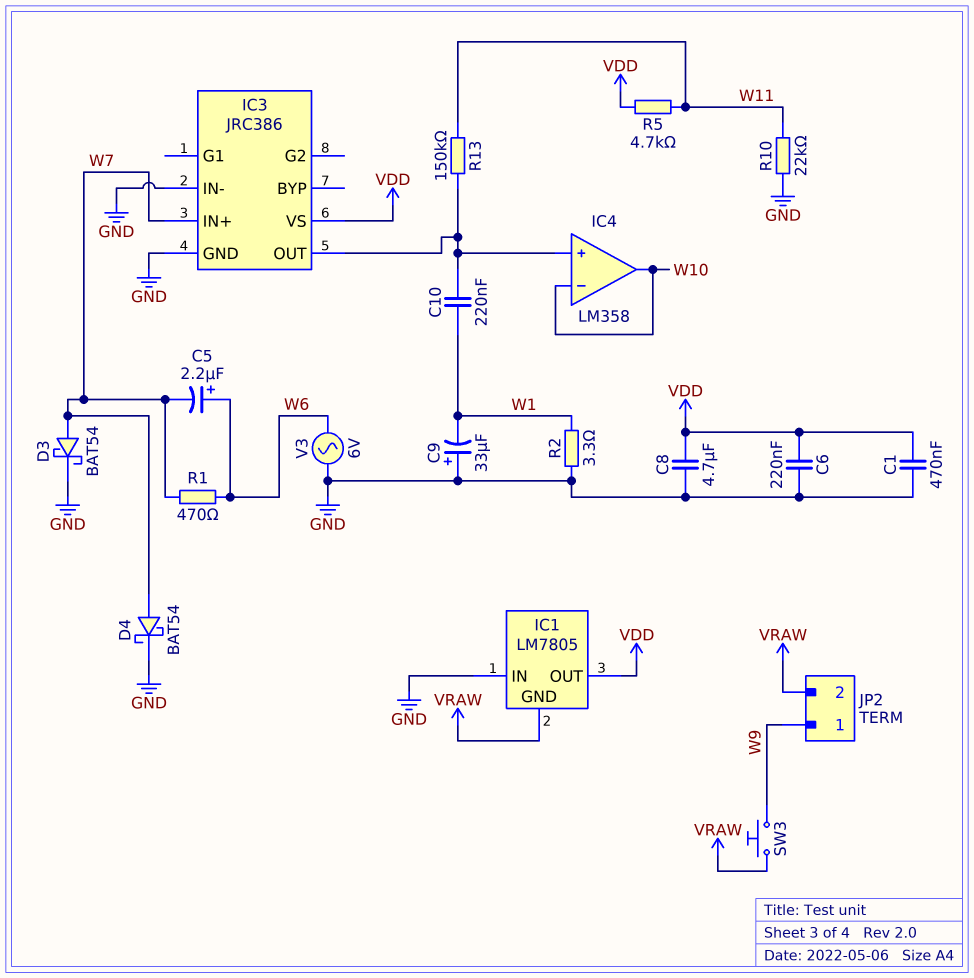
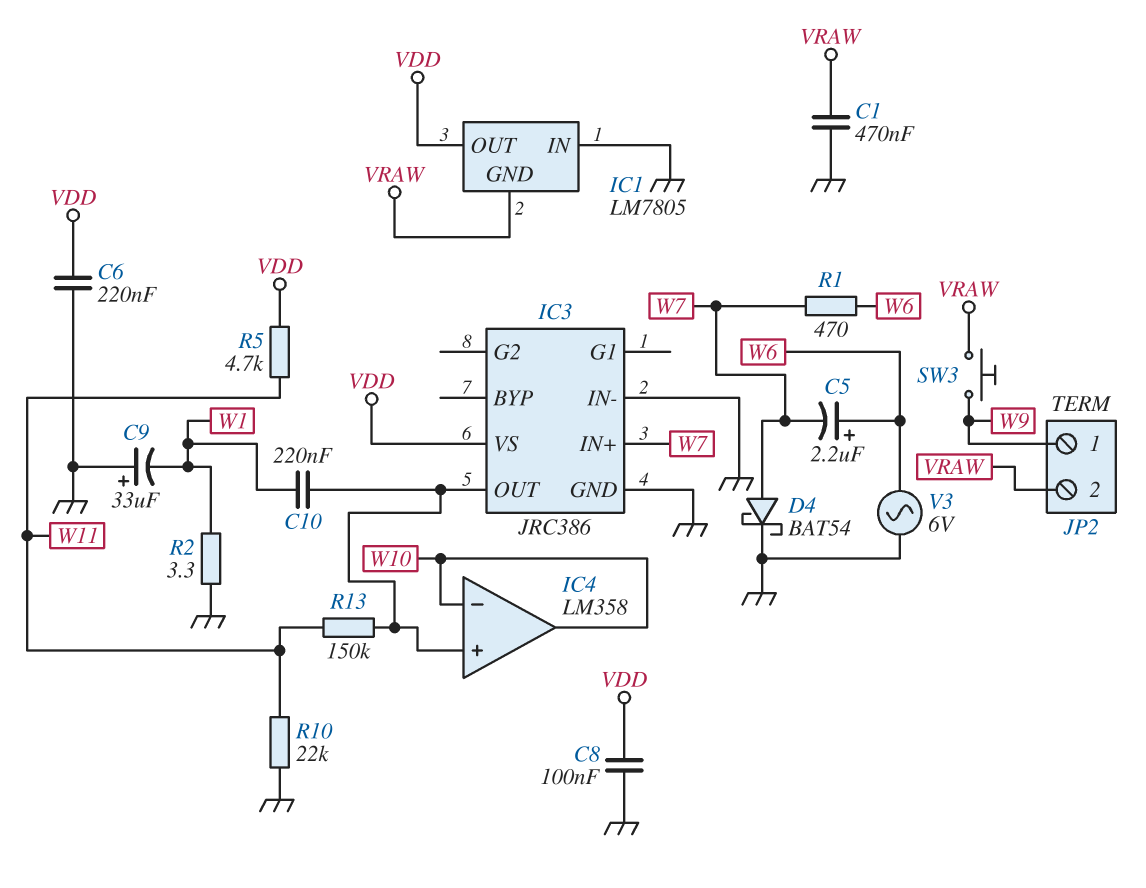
C1: 470nF (GND, VDD) -> 470nF (GND, VRAW)
C8: 4.7uF (GND, VDD) -> 100nF (GND, VDD)
D3: schottky BAT54 (A W7, K GND) -> none

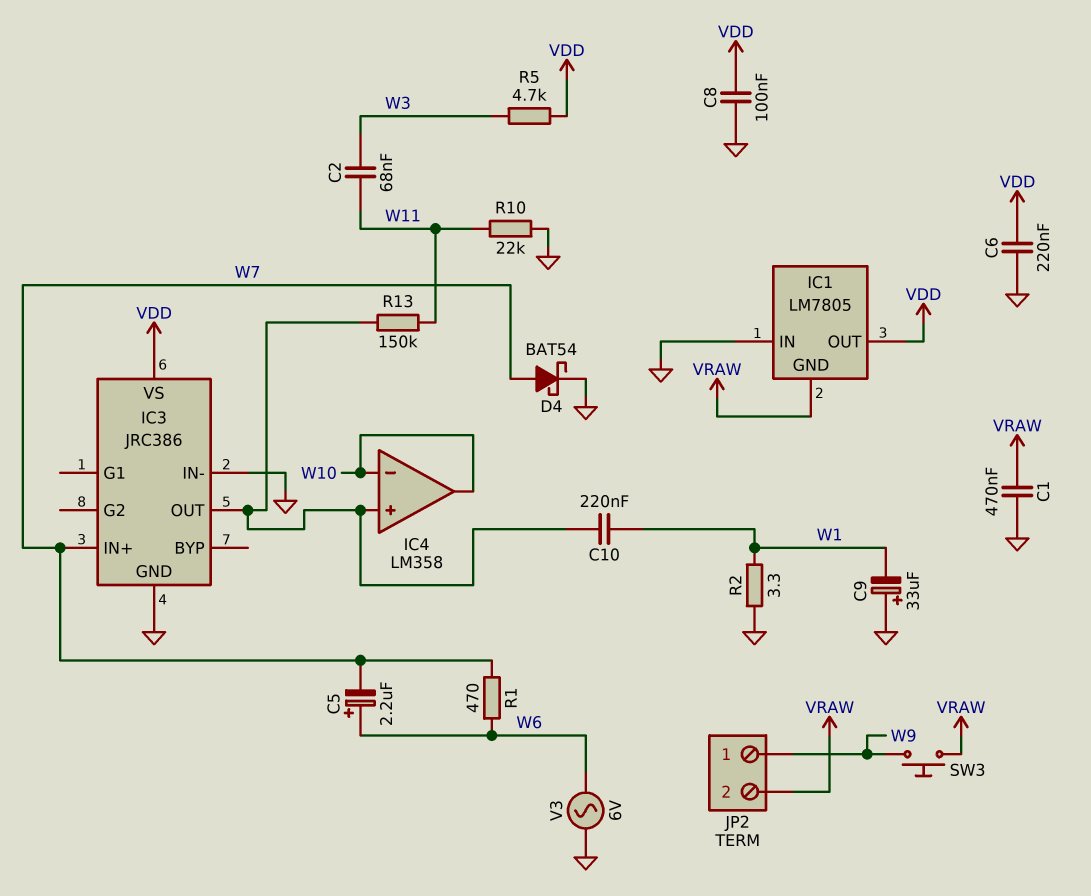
C2: none -> 68nF (W3, W11)
R5: 4.7k (VDD, W11) -> 4.7k (VDD, W3)

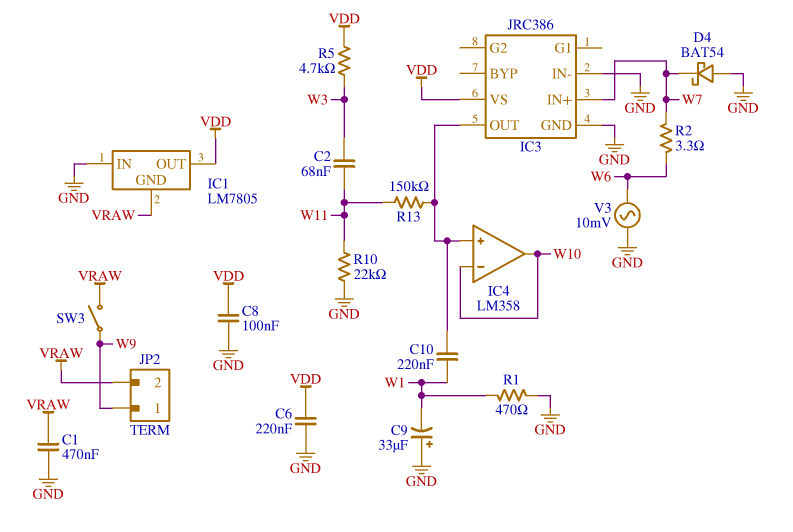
C5: 2.2uF (plus W6, minus W7) -> none
D4: schottky BAT54 (A W7, K GND) -> schottky BAT54 (A GND, K W7)
R1: 470 (W6, W7) -> 470 (GND, W1)
R2: 3.3 (GND, W1) -> 3.3 (W6, W7)
SW3: button (VRAW, W9) -> switch (VRAW, W9)
V3: AC 6V (GND, W6) -> AC 10mV (GND, W6)

